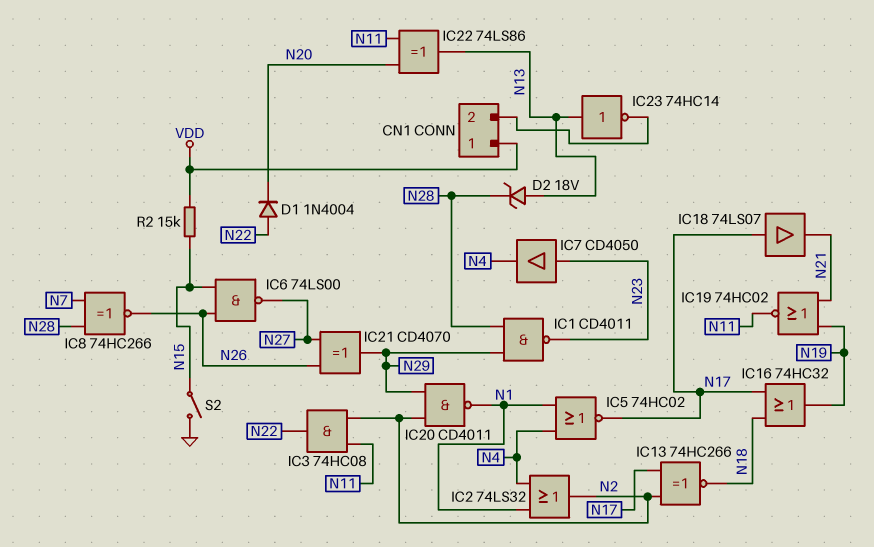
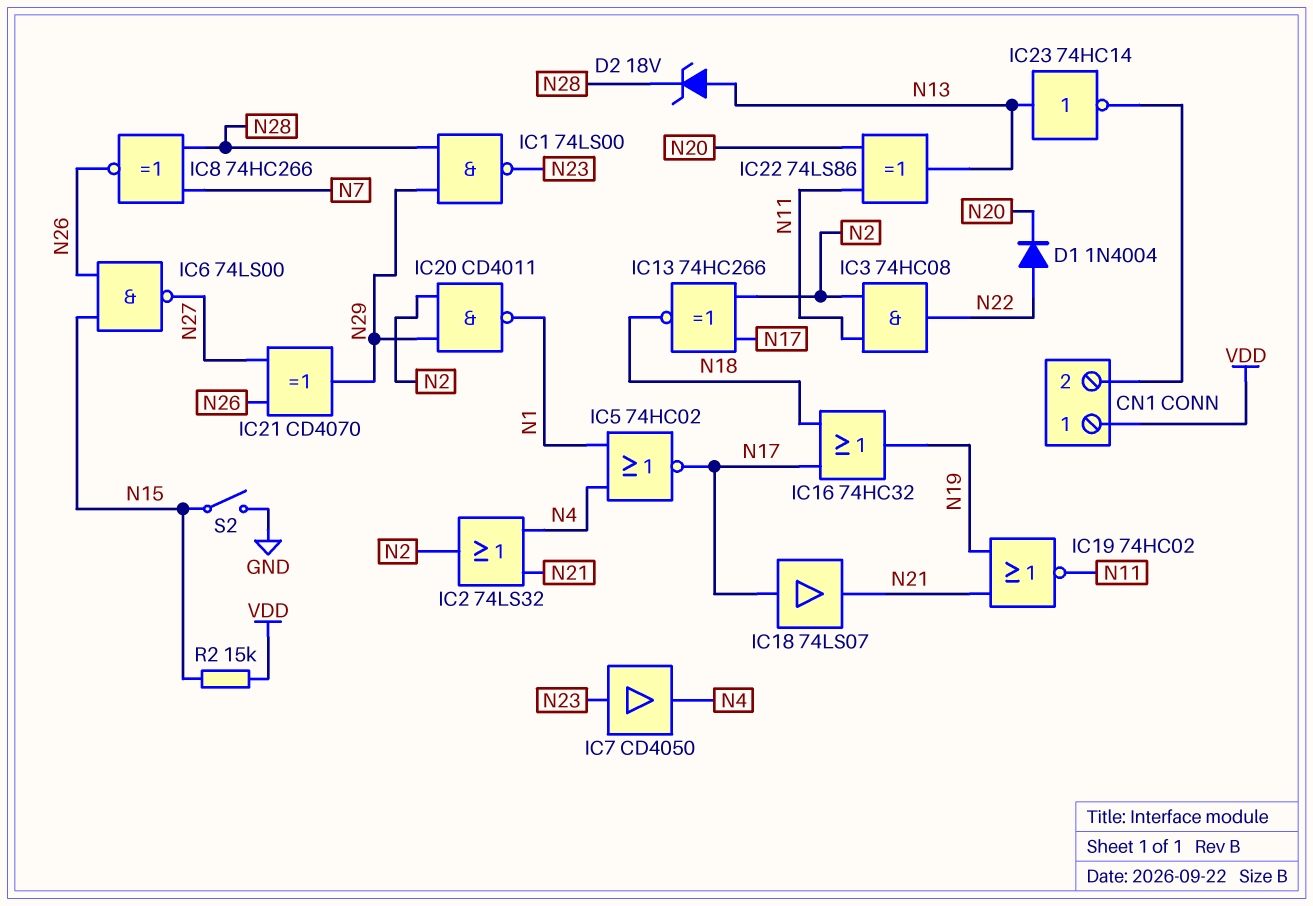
IC1: NAND CD4011 (in N28, in N29, out N23) -> NAND 74LS00 (in N28, in N29, out N23)
IC2: OR 74LS32 (in N1, in N4, out N2) -> OR 74LS32 (in N4, in N21, out N2)

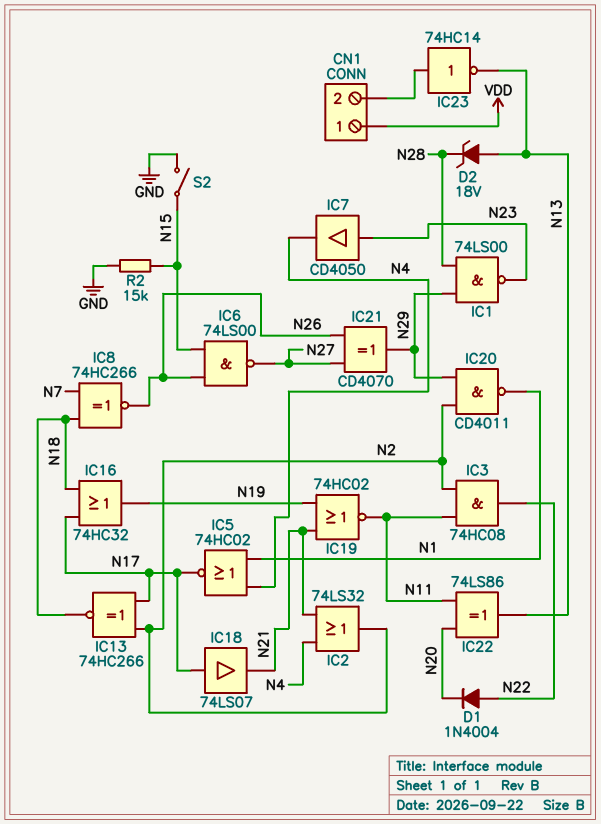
IC8: XNOR 74HC266 (in N7, in N28, out N26) -> XNOR 74HC266 (in N7, in N18, out N26)
IC23: NOT 74HC14 (in N13, out CN1/2) -> NOT 74HC14 (in CN1/2, out N13)
R2: 15k (N15, VDD) -> 15k (GND, N15)

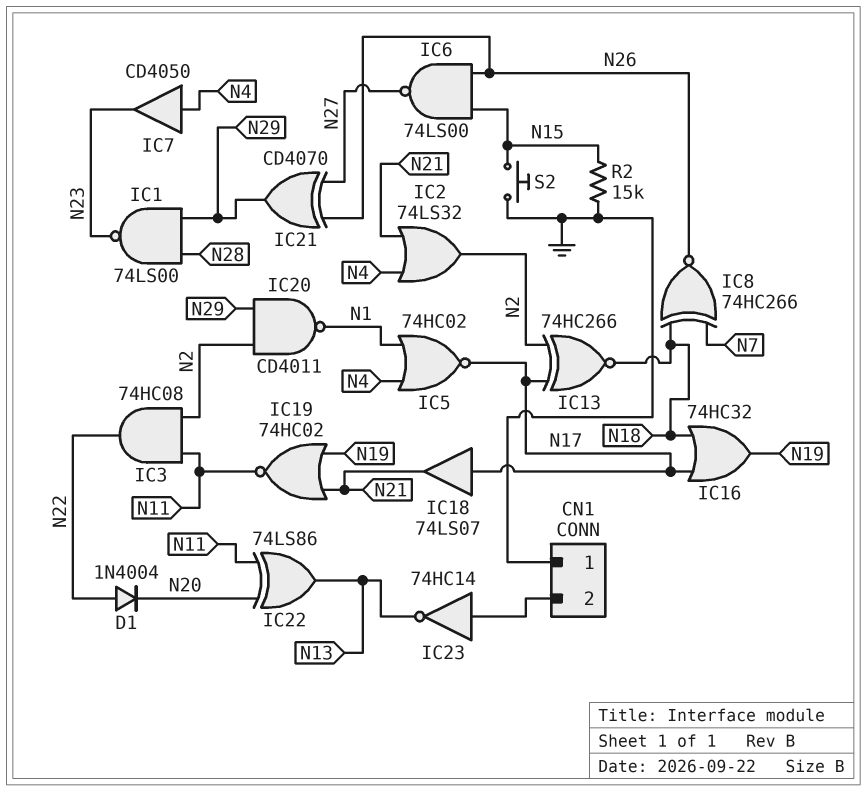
CN1 pin 1: VDD -> GND
D2: zener 18V (A N13, K N28) -> none
IC7: buffer CD4050 (in N23, out N4) -> buffer CD4050 (in N4, out N23)
S2: switch (GND, N15) -> button (GND, N15)

